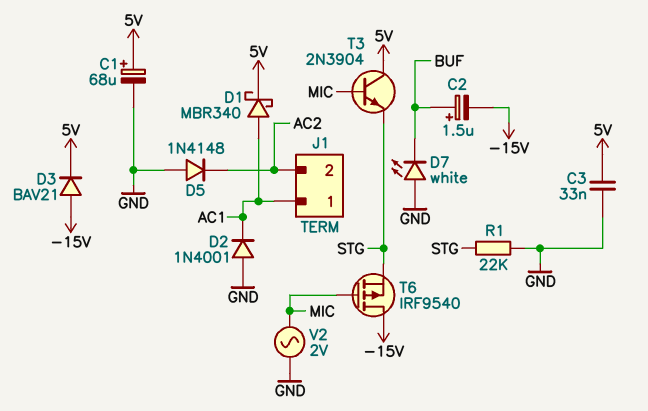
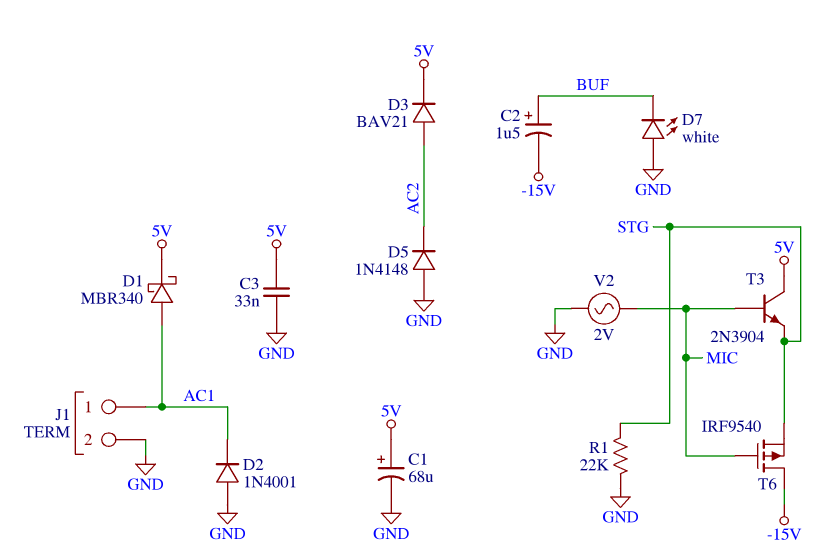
D3: diode BAV21 (A -15V, K 5V) -> diode BAV21 (A AC2, K 5V)
J1 pin 2: AC2 -> GND

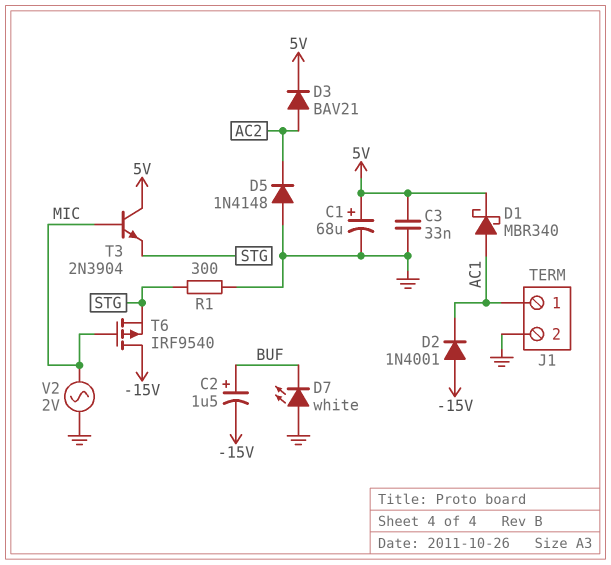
D2: diode 1N4001 (A GND, K AC1) -> diode 1N4001 (A -15V, K AC1)
R1: 22k (GND, STG) -> 300 (GND, STG)

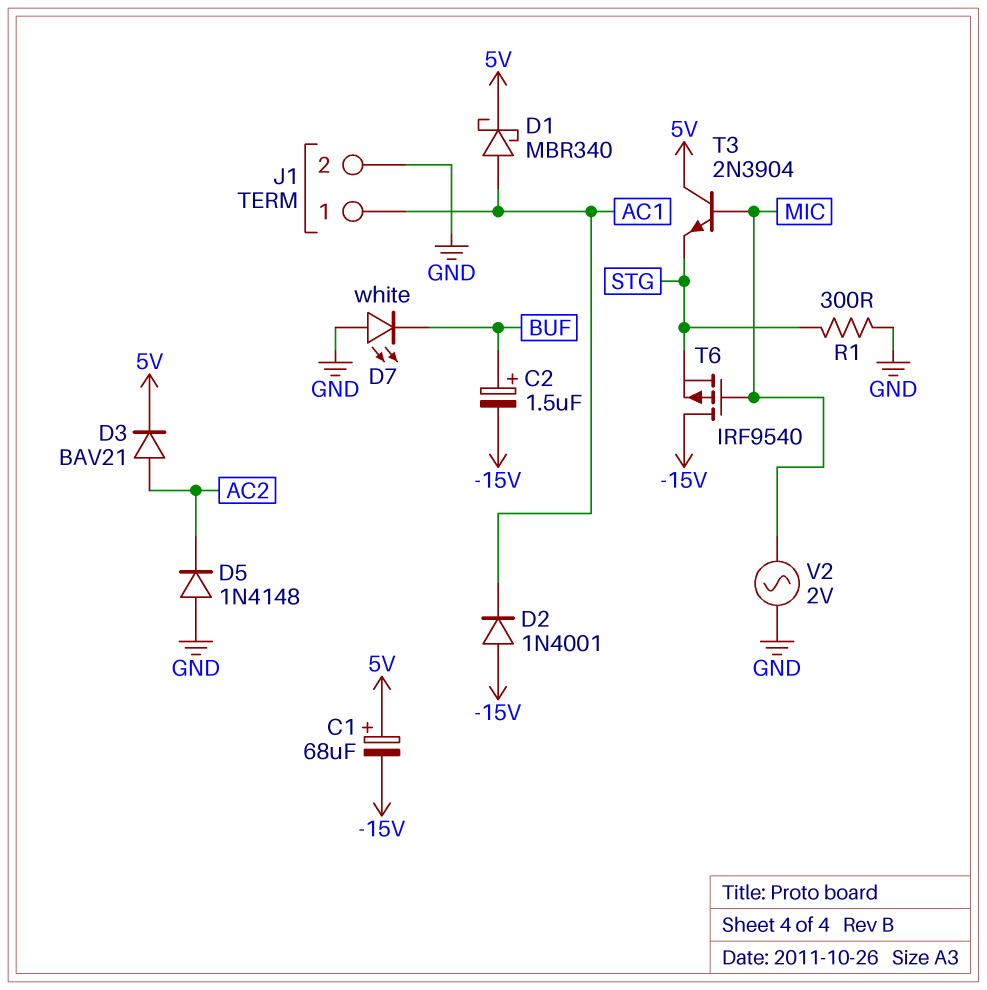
C1: 68uF (plus 5V, minus GND) -> 68uF (plus 5V, minus -15V)
C3: 33nF (5V, GND) -> none

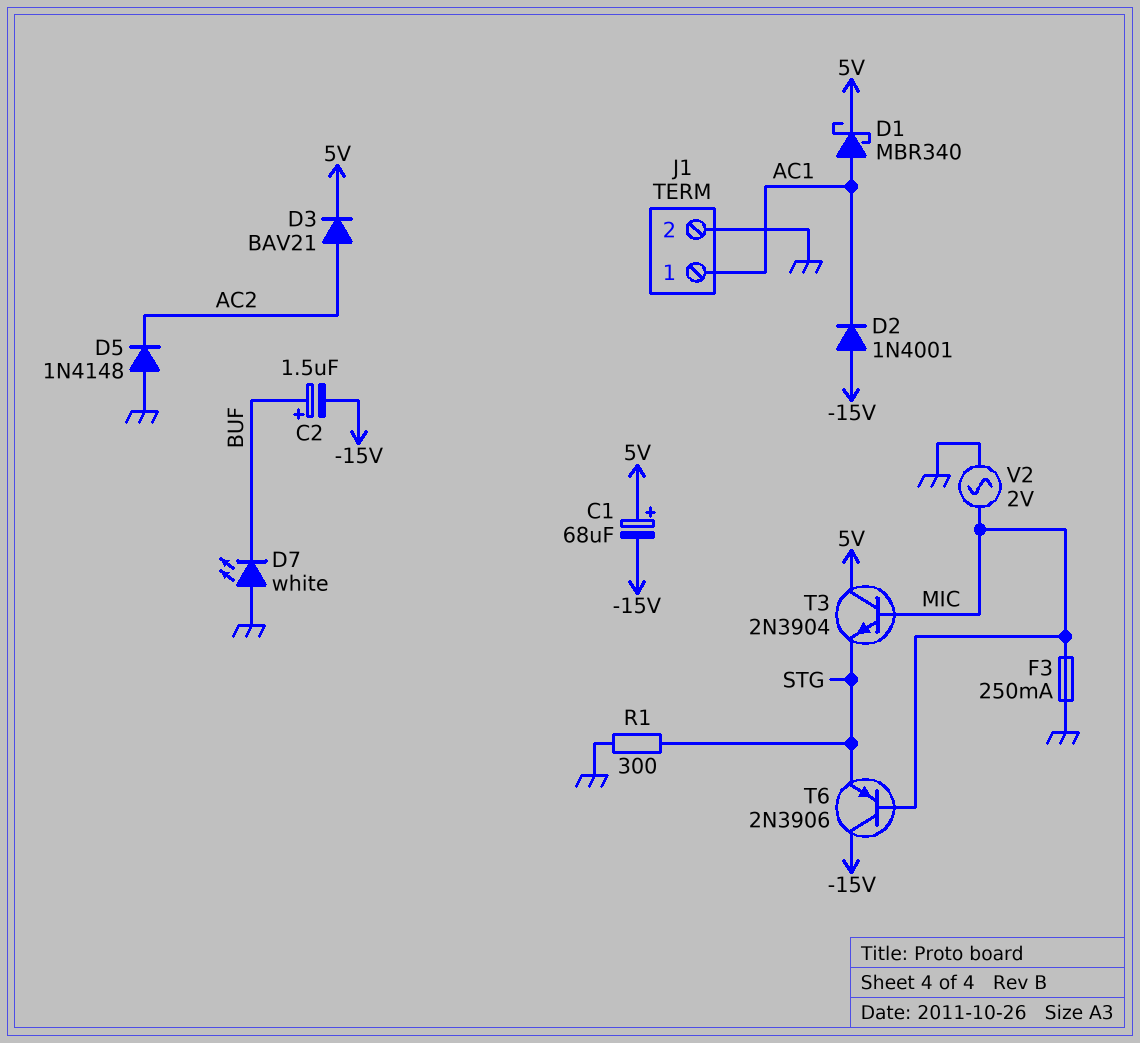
F3: none -> 250mA (GND, MIC)
T6: PMOS IRF9540 (G MIC, D -15V, S STG) -> PNP 2N3906 (B MIC, C -15V, E STG)

